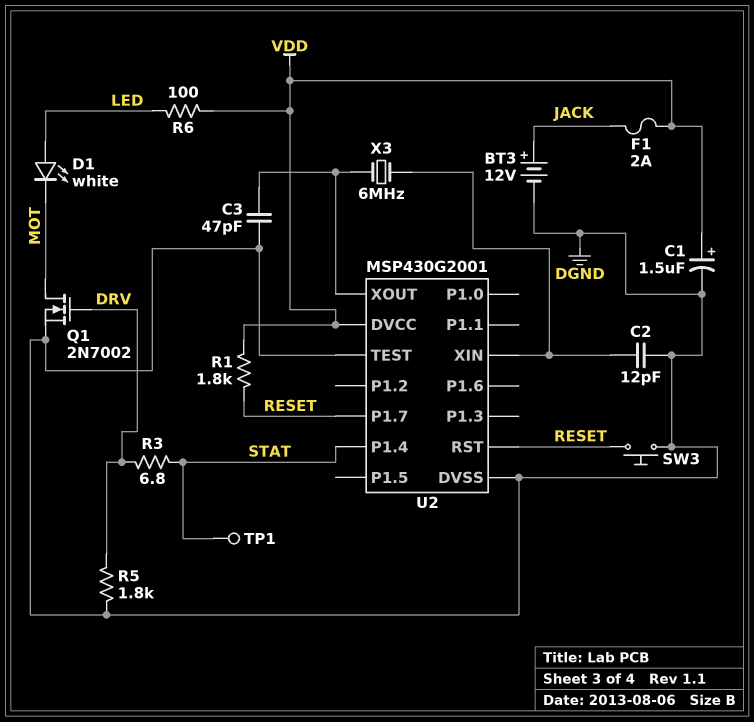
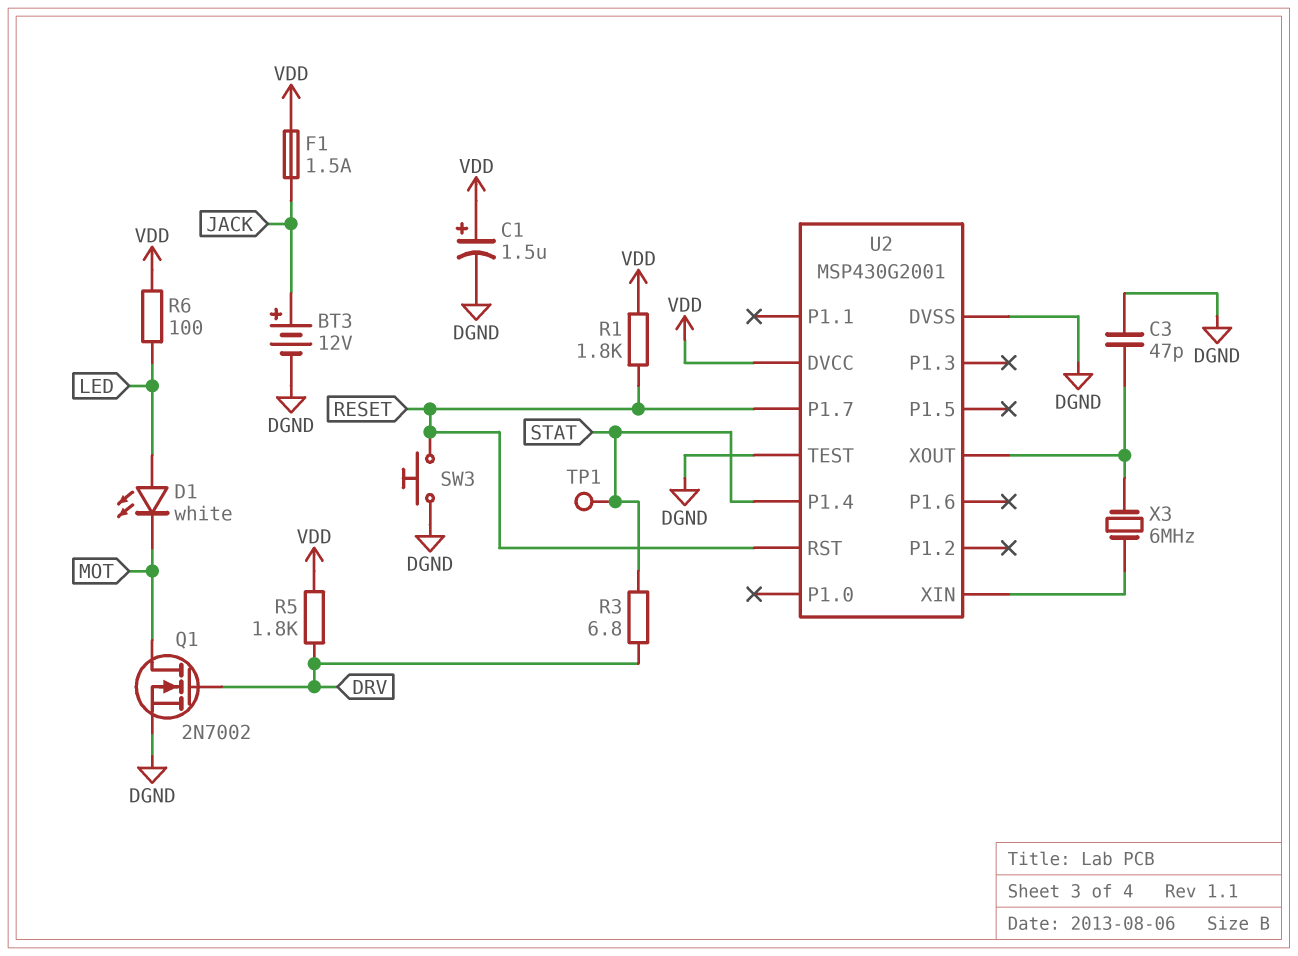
C2: 12pF (DGND, U2/XIN) -> none
F1: 2A (JACK, VDD) -> 1.5A (JACK, VDD)
R5: 1.8k (DGND, DRV) -> 1.8k (DRV, VDD)

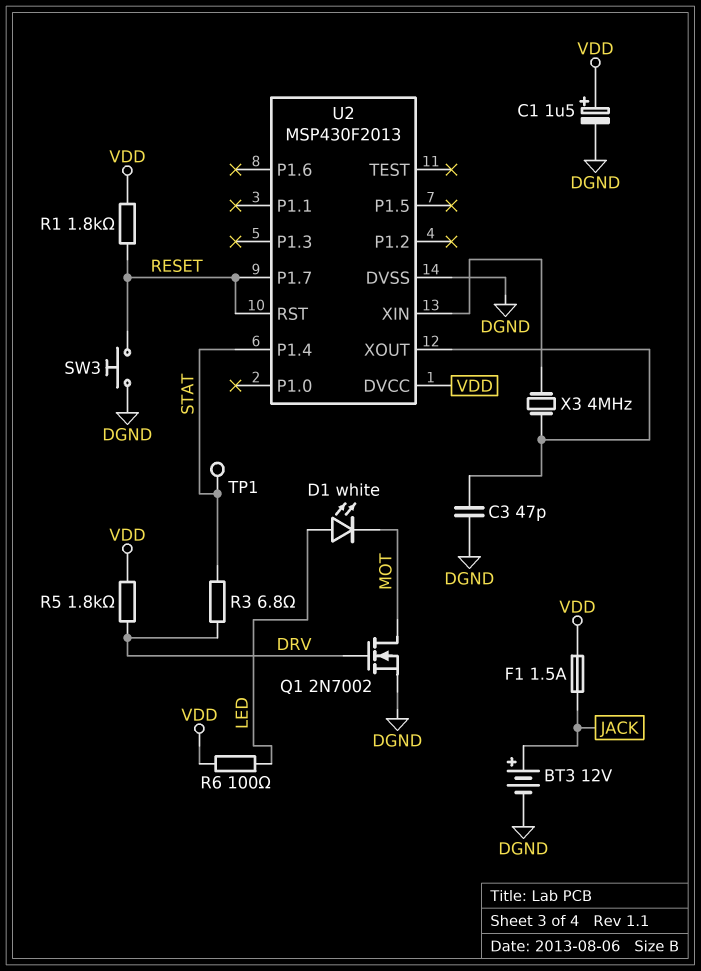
U2: MSP430G2001 -> MSP430F2013
U2 pin TEST: DGND -> none
X3: 6MHz (U2/XIN, U2/XOUT) -> 4MHz (U2/XIN, U2/XOUT)

